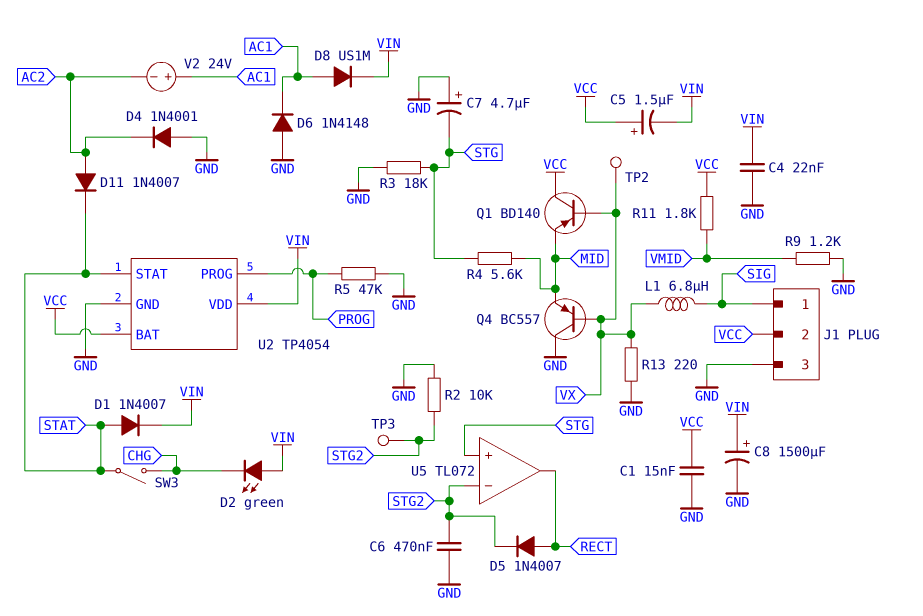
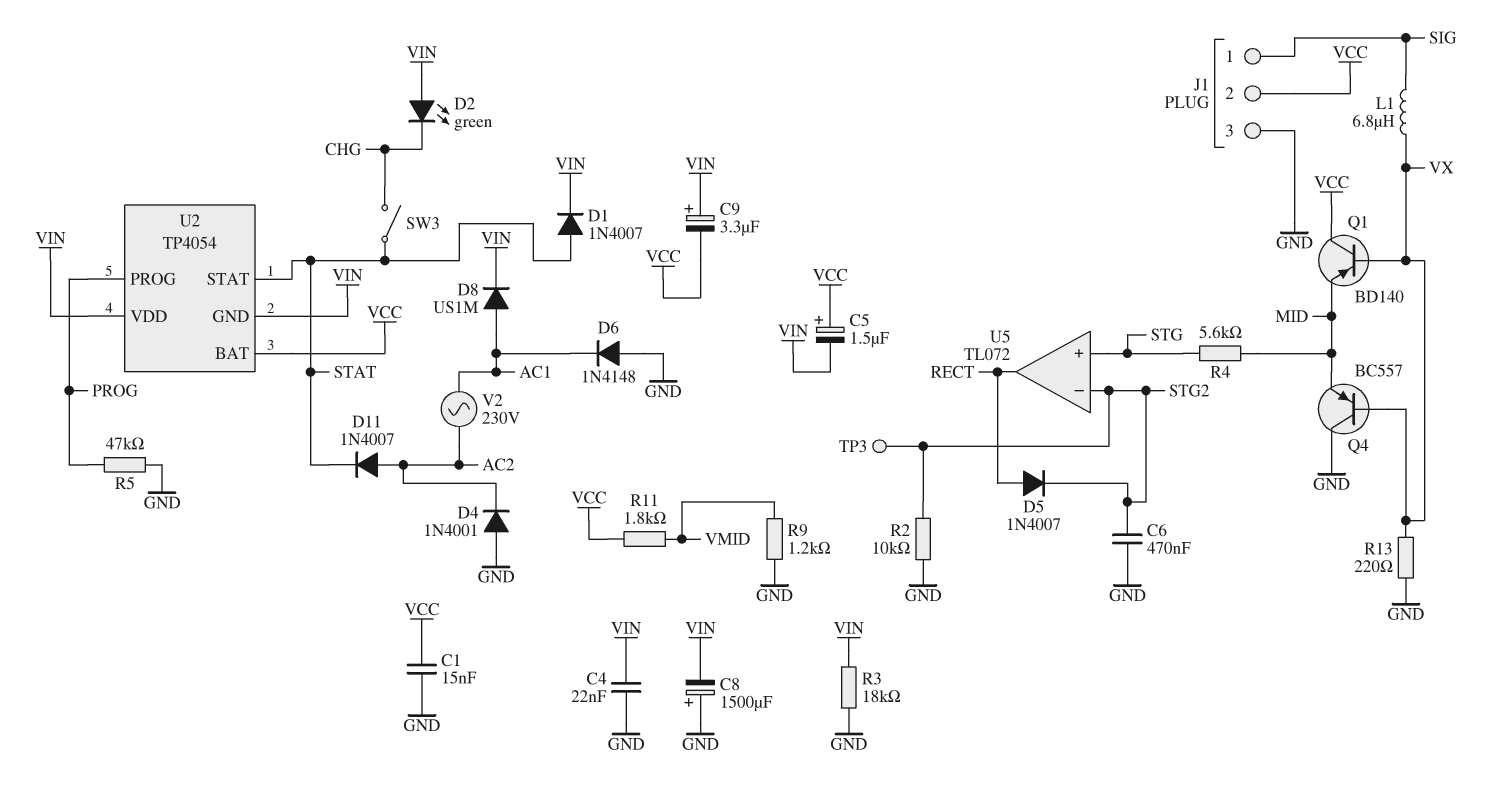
C7: 4.7uF (plus GND, minus STG) -> none
C8: 1500uF (plus VIN, minus GND) -> 1500uF (plus GND, minus VIN)
C9: none -> 3.3uF (plus VIN, minus VCC)
R3: 18k (GND, STG) -> 18k (GND, VIN)
TP2: test point (VX) -> none
U2 pin GND: GND -> VIN
V2: 24V (plus AC1, minus AC2) -> AC 230V (AC1, AC2)

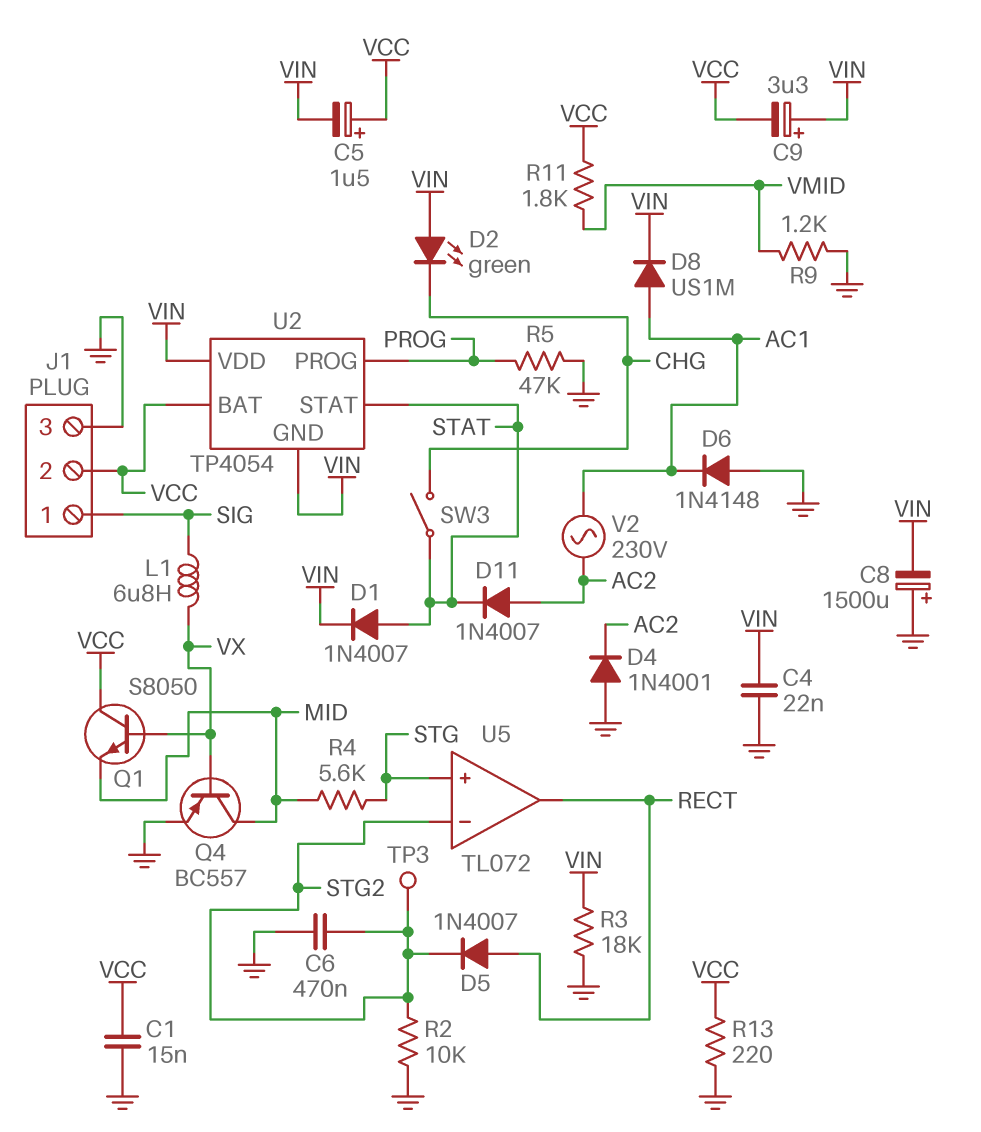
Q1: PNP BD140 (B VX, C VCC, E MID) -> NPN S8050 (B VX, C VCC, E MID)
Q4: PNP BC557 (B VX, C GND, E MID) -> PNP BC557 (B VX, C MID, E GND)
R13: 220 (GND, VX) -> 220 (GND, VCC)

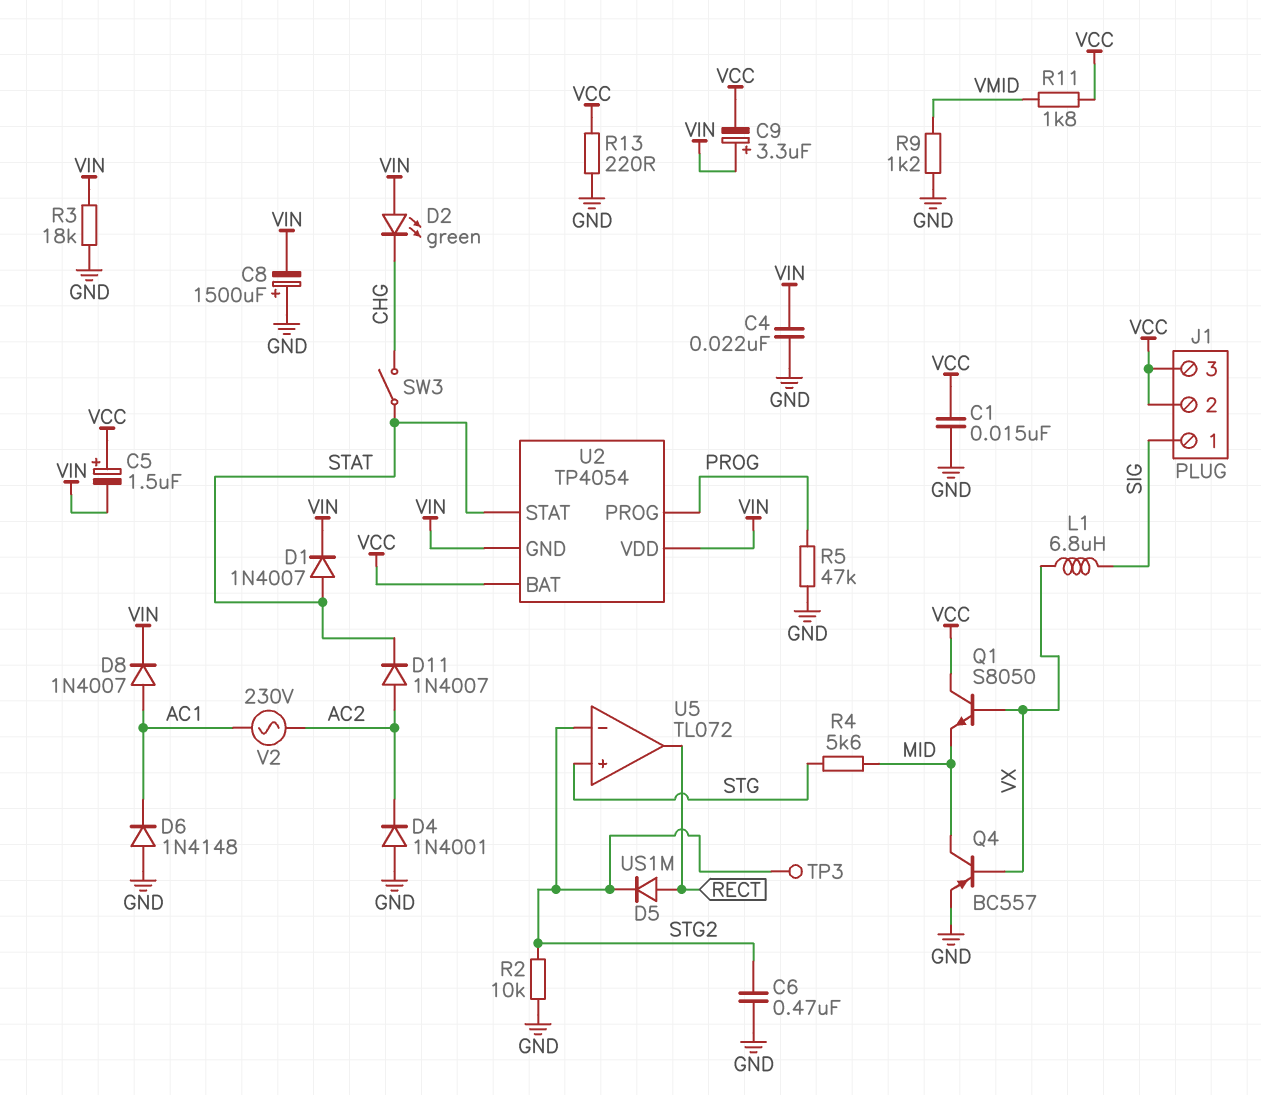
D5: diode 1N4007 (A RECT, K STG2) -> diode US1M (A RECT, K STG2)
D8: diode US1M (A AC1, K VIN) -> diode 1N4007 (A AC1, K VIN)
J1 pin 3: GND -> VCC

